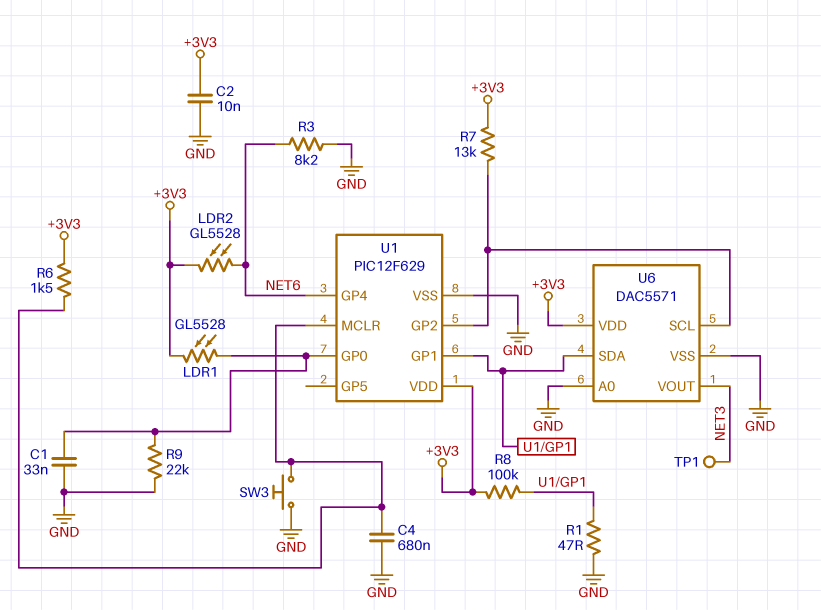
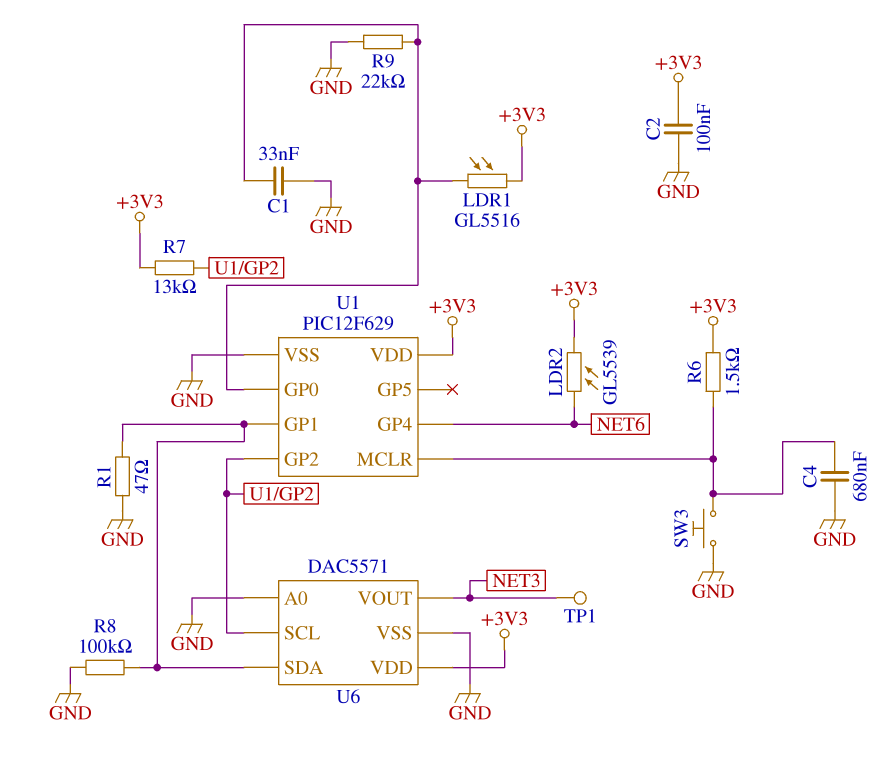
C2: 10nF (+3V3, GND) -> 100nF (+3V3, GND)
LDR1: GL5528 (+3V3, U1/GP0) -> GL5516 (+3V3, U1/GP0)
LDR2: GL5528 (+3V3, NET6) -> GL5539 (+3V3, NET6)
R3: 8.2k (GND, NET6) -> none
R8: 100k (+3V3, U1/GP1) -> 100k (GND, U1/GP1)

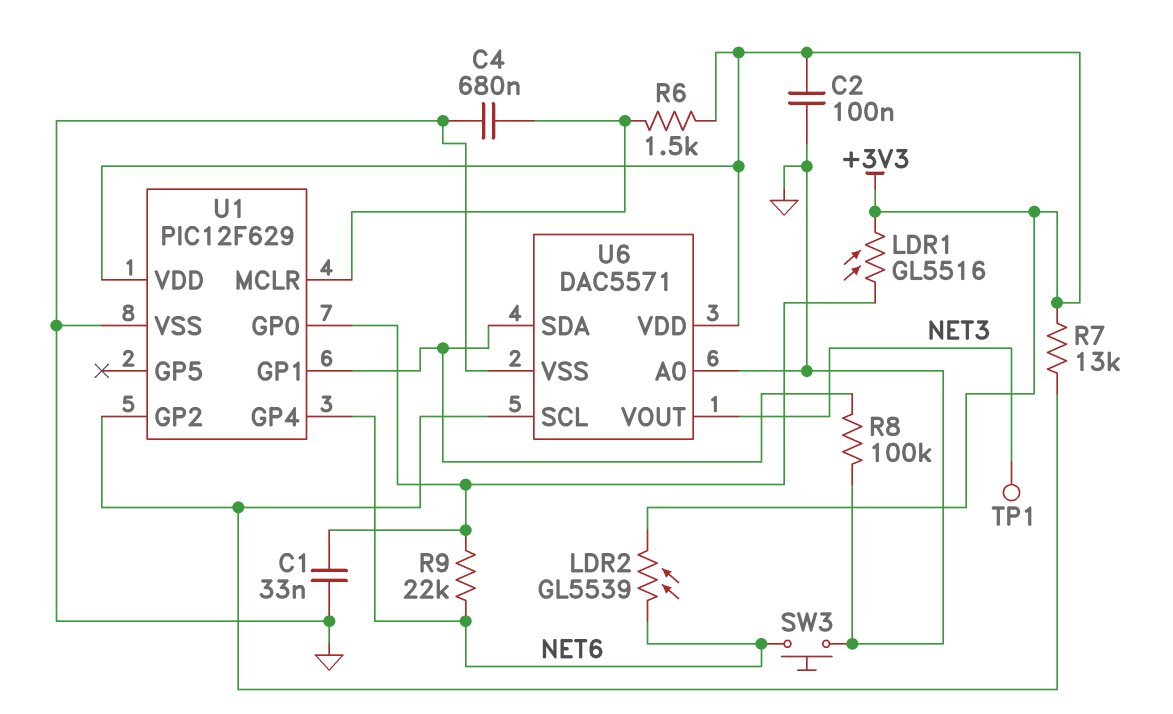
R1: 47 (GND, U1/GP1) -> none
R9: 22k (GND, U1/GP0) -> 22k (NET6, U1/GP0)
SW3: button (GND, U1/MCLR) -> button (GND, NET6)

